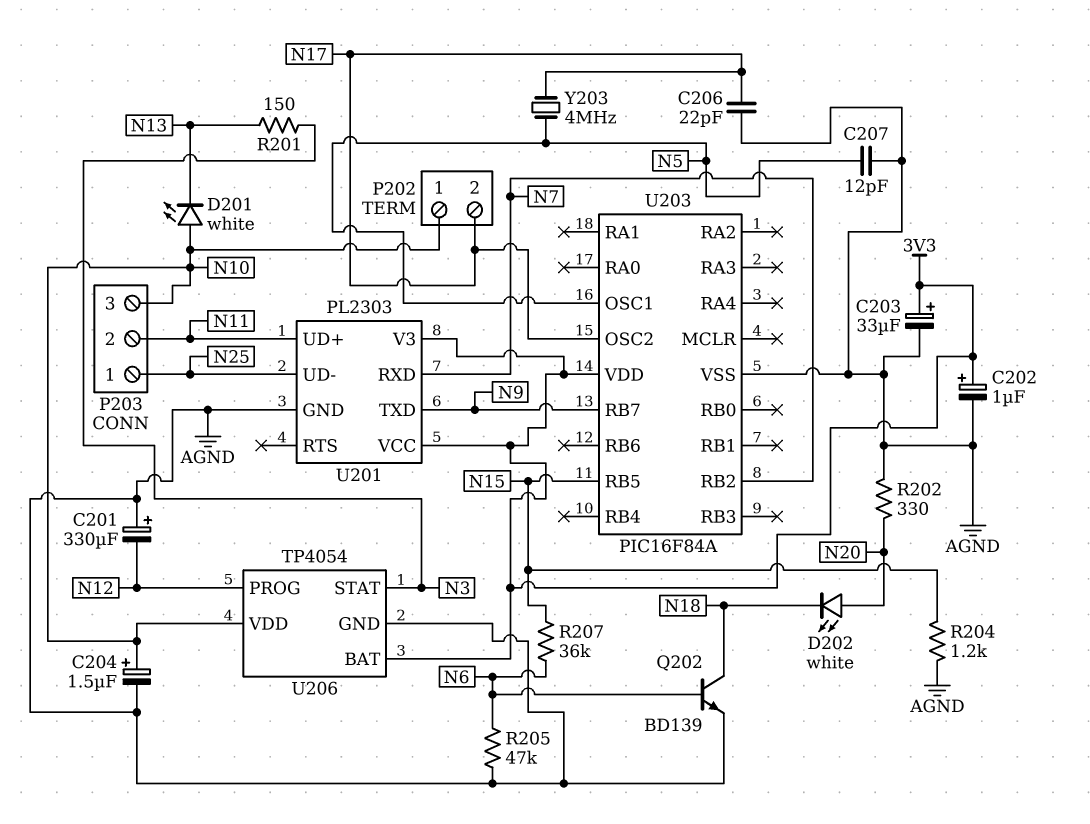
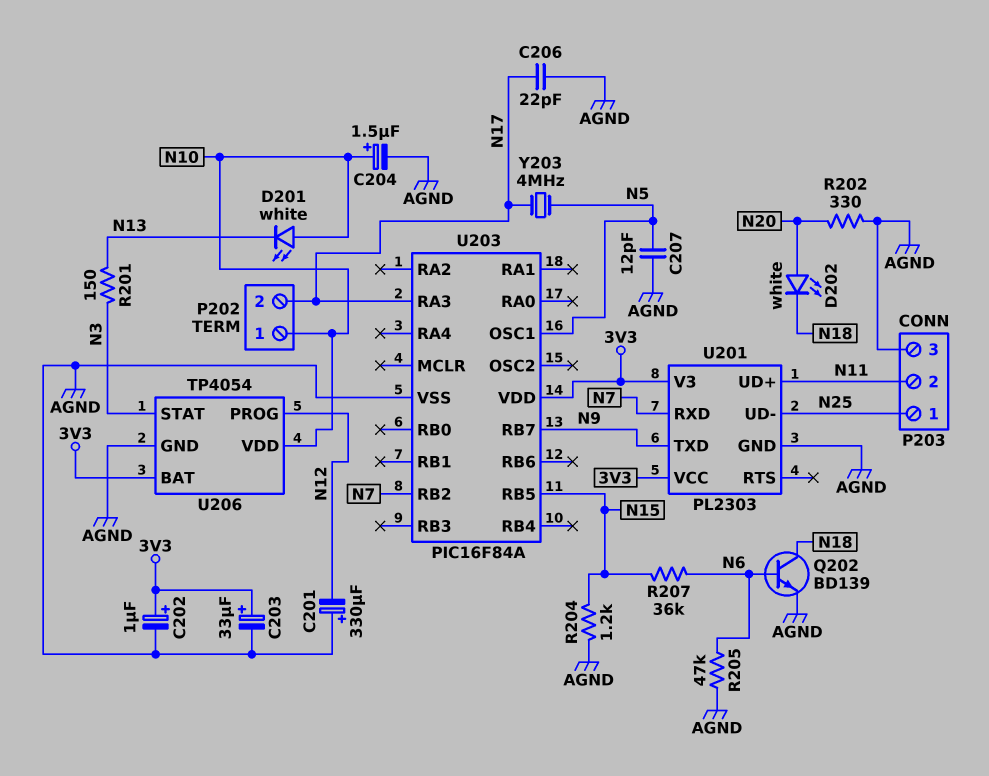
P203 pin 3: N10 -> AGND
U203 pin OSC2: N17 -> none
U203 pin RA3: none -> N17

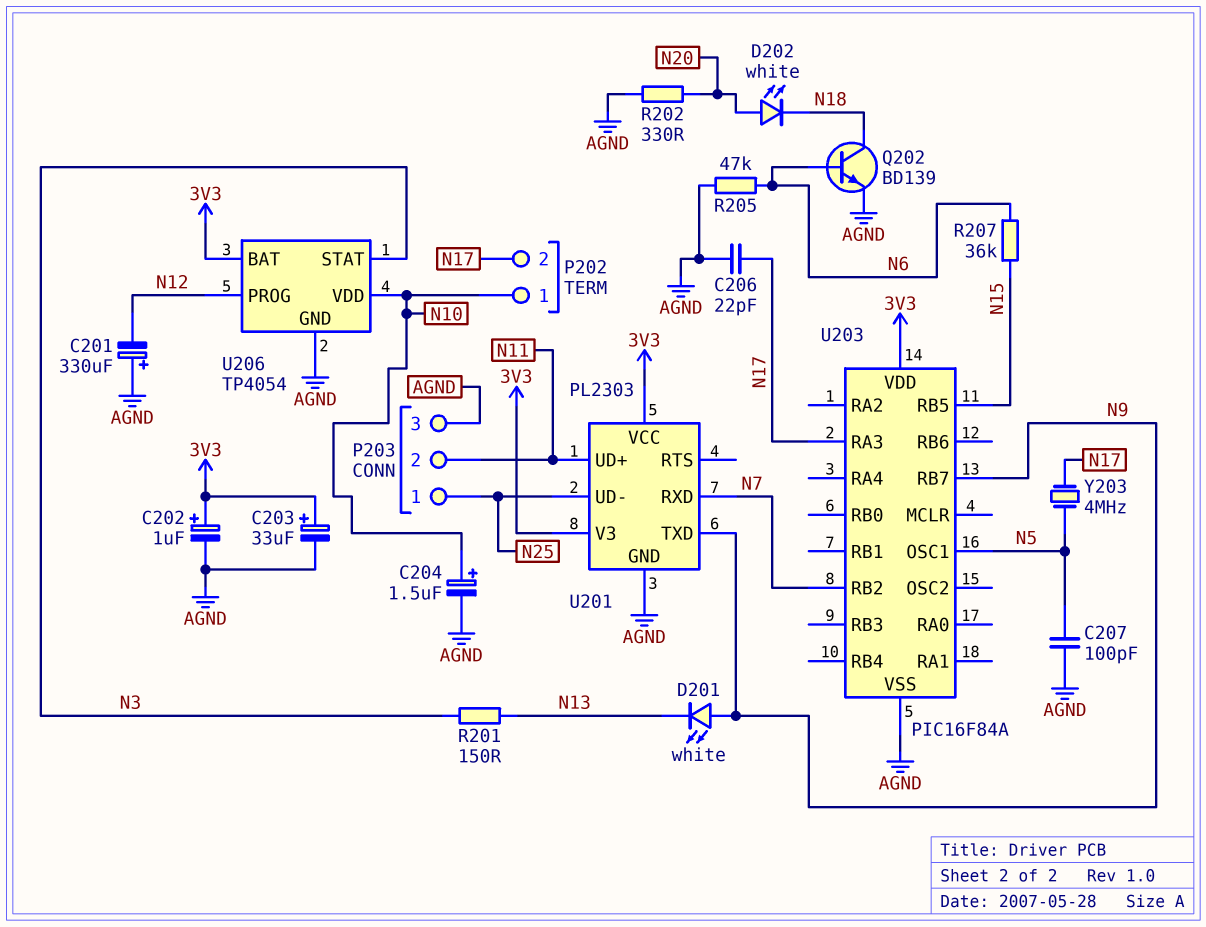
C207: 12pF (AGND, N5) -> 100pF (AGND, N5)
D201: LED white (A N10, K N13) -> LED white (A N9, K N13)
R204: 1.2k (AGND, N15) -> none

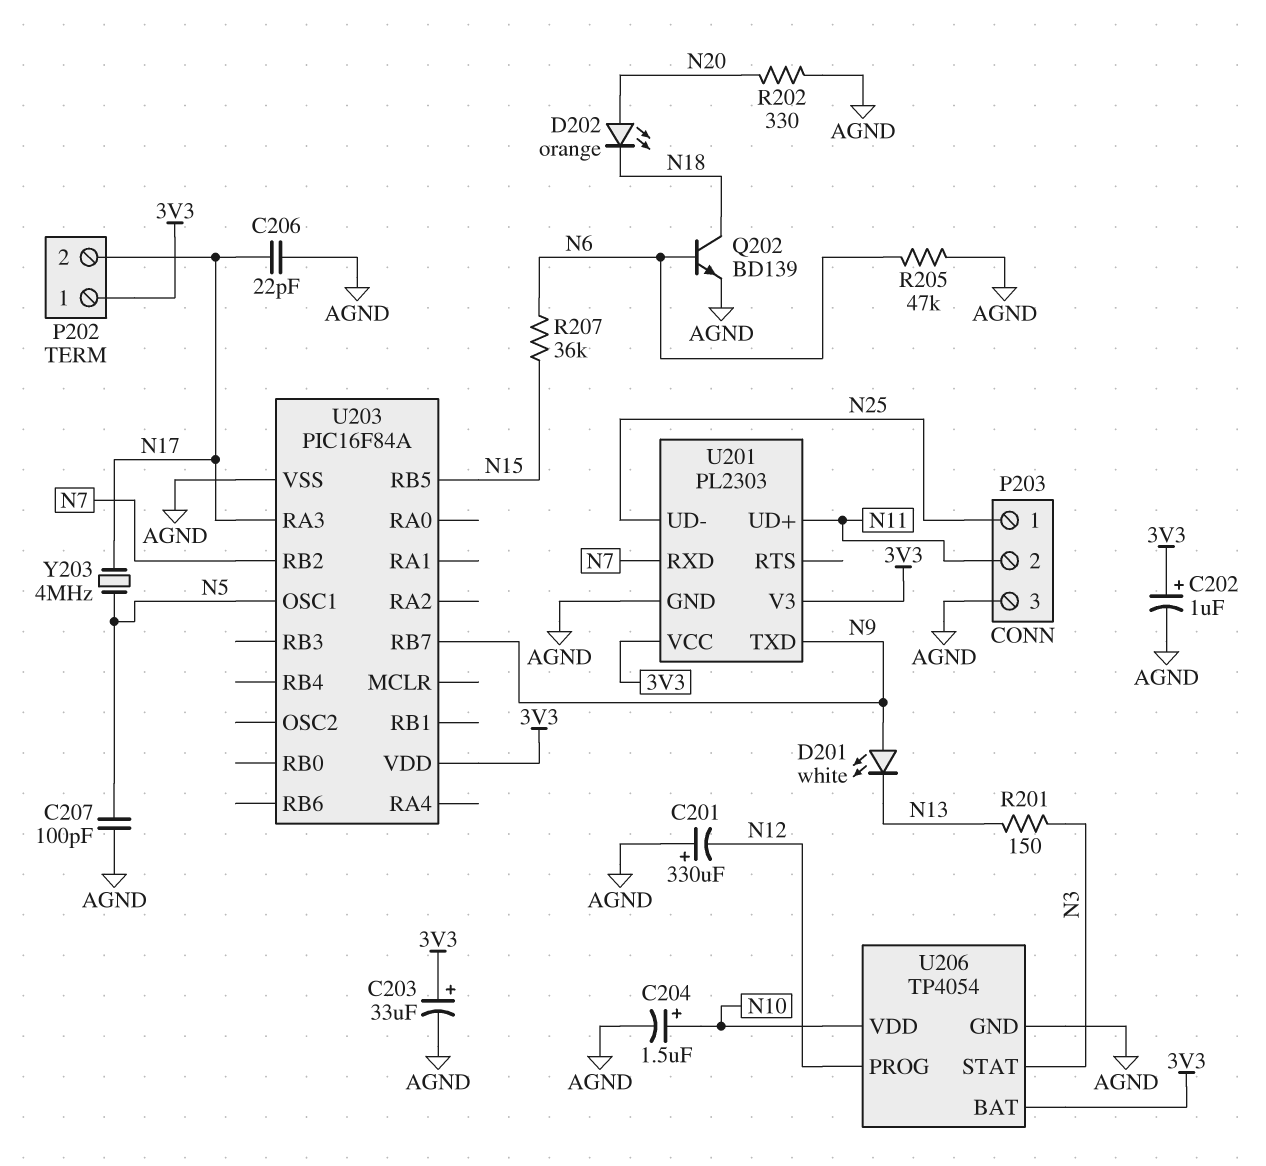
D202: LED white (A N20, K N18) -> LED orange (A N20, K N18)
P202 pin 1: N10 -> 3V3

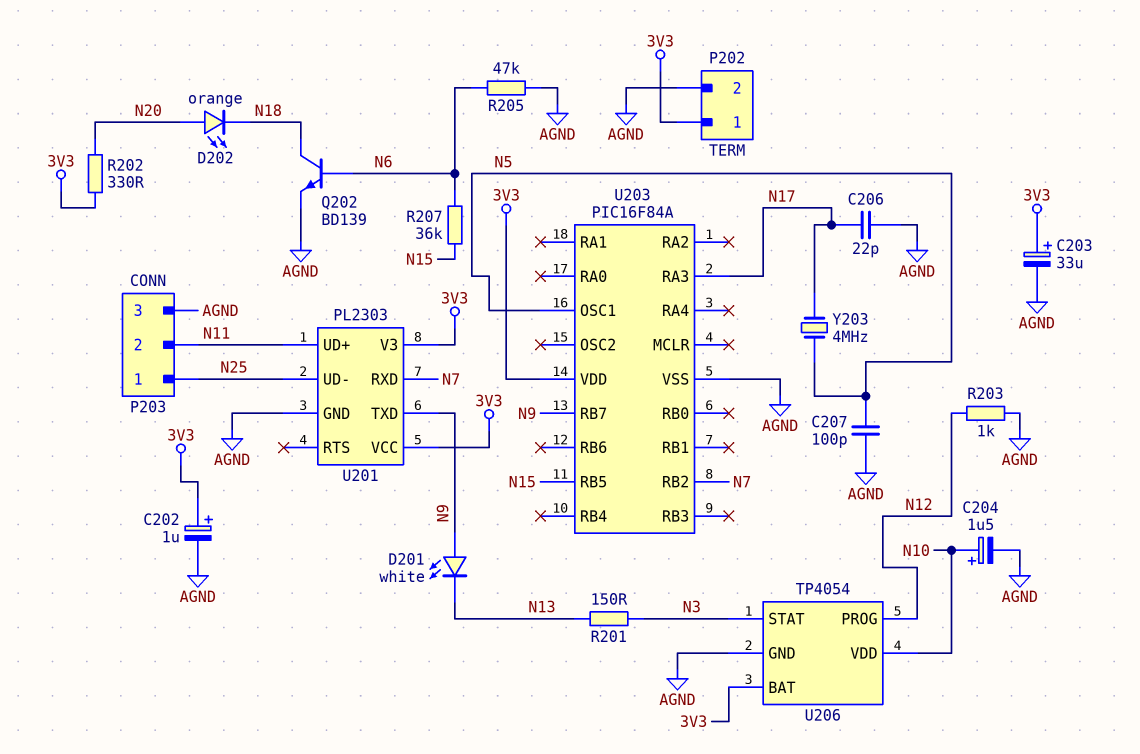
C201: 330uF (plus AGND, minus N12) -> none
P202 pin 2: N17 -> AGND
R202: 330 (AGND, N20) -> 330 (3V3, N20)
R203: none -> 1k (AGND, N12)

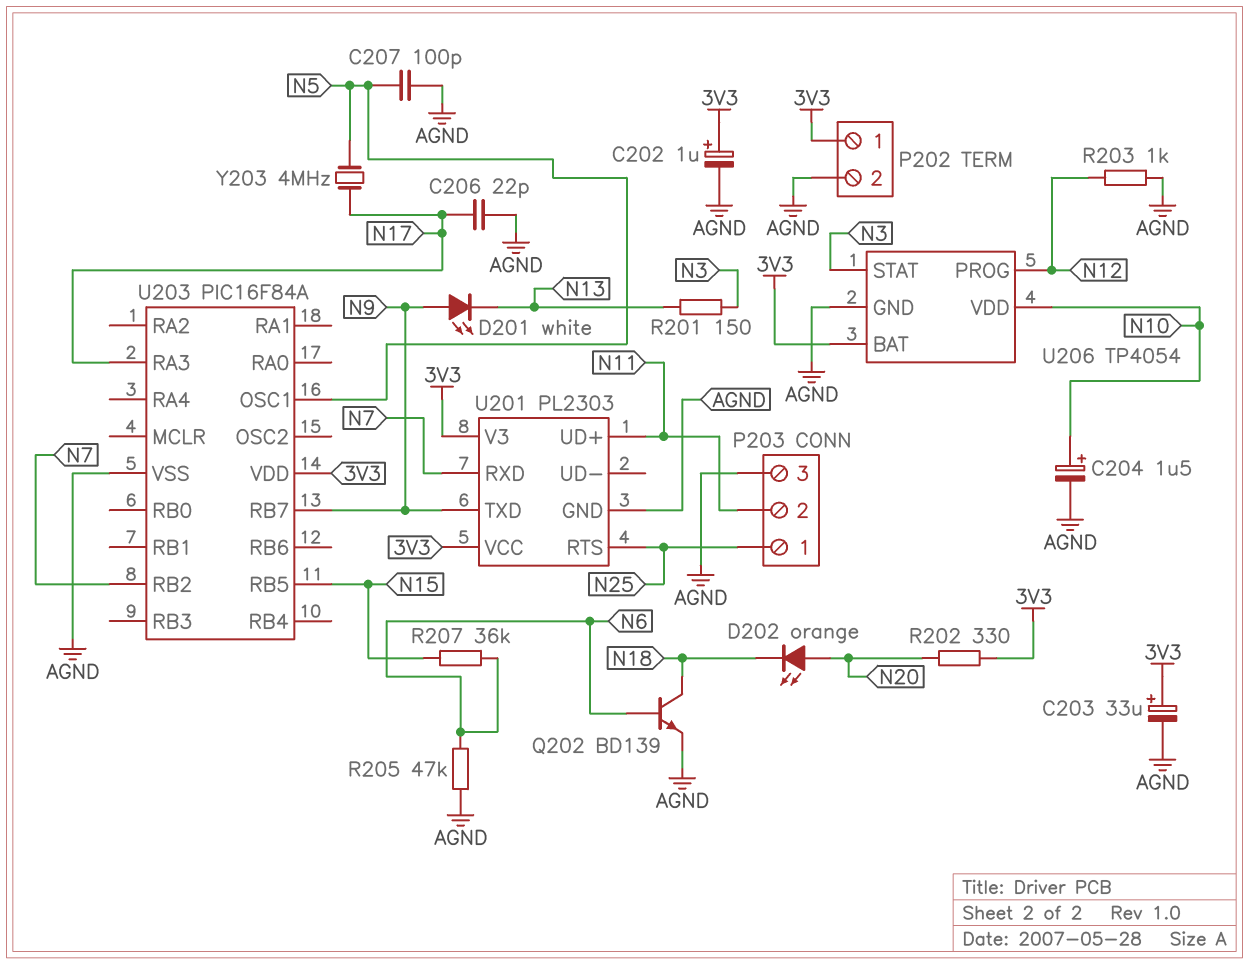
U201 pin RTS: none -> N25
U201 pin UD-: N25 -> none

